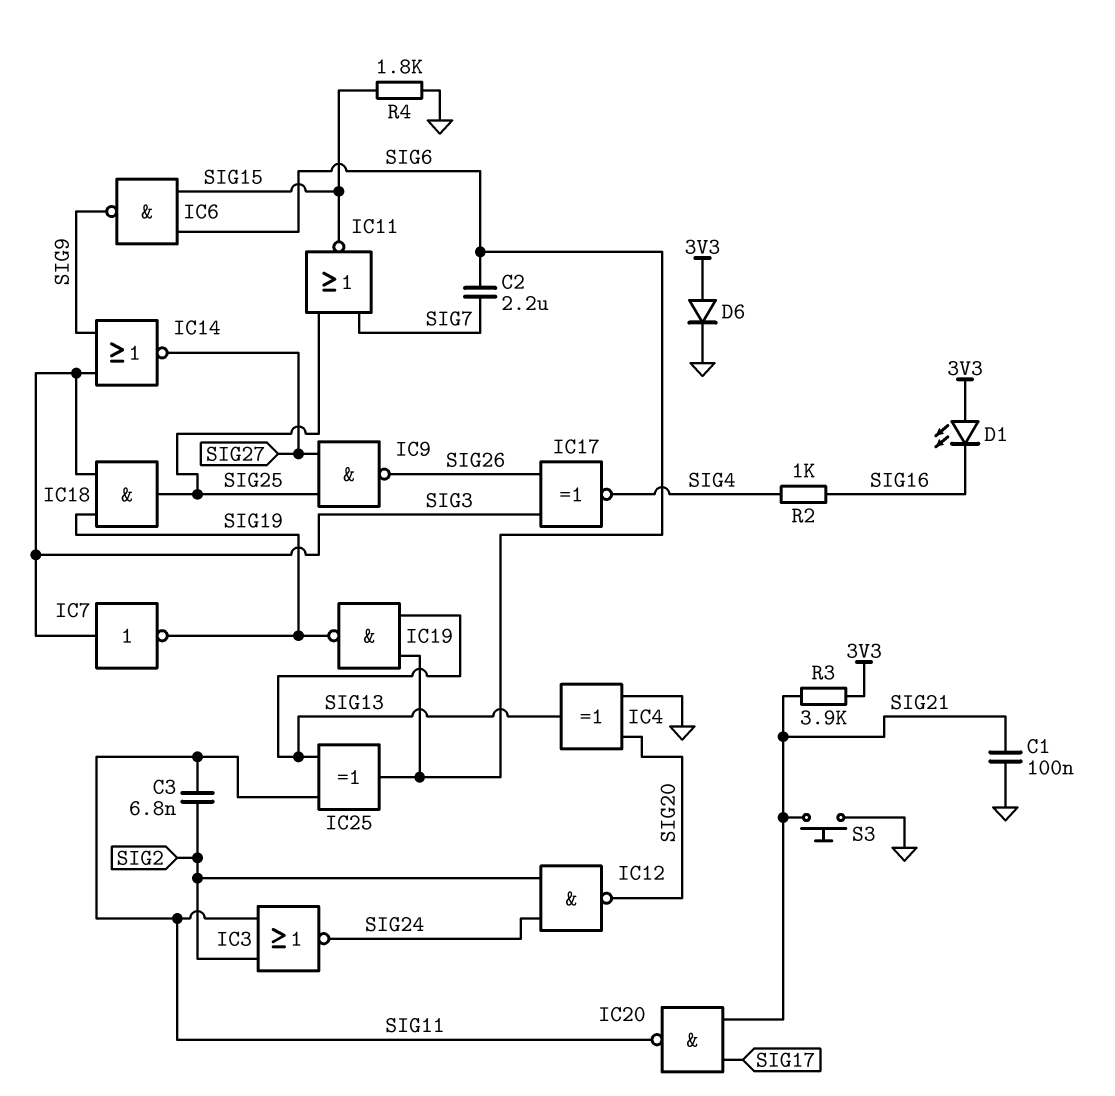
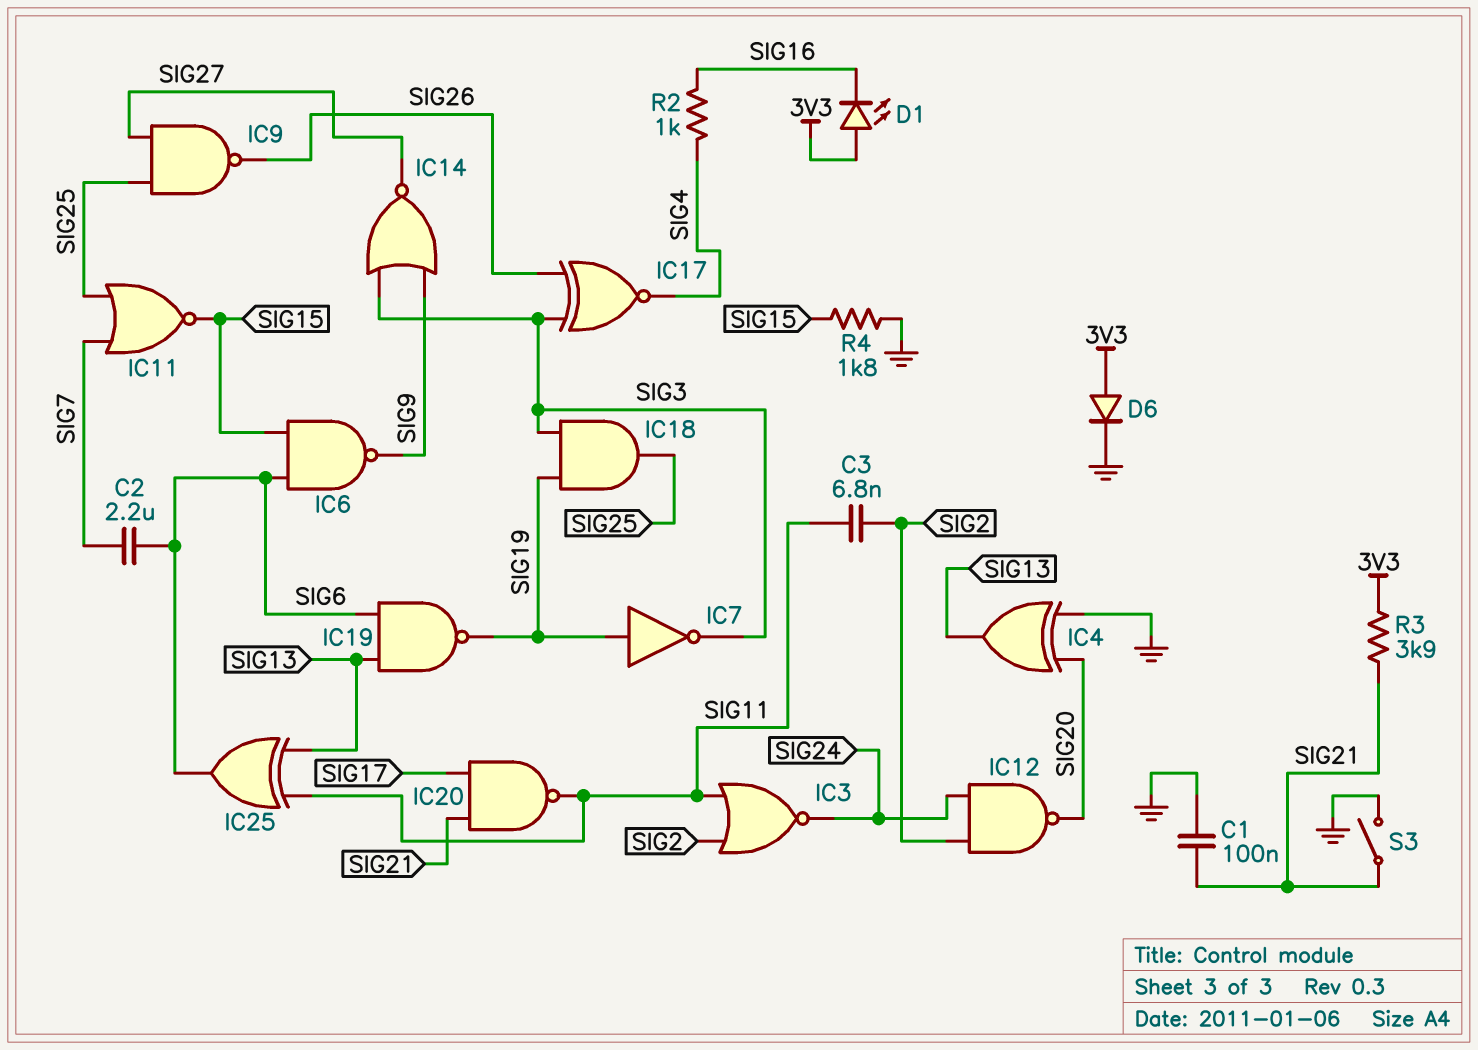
IC7: NOT (in SIG3, out SIG19) -> NOT (in SIG19, out SIG3)
S3: button (GND, SIG21) -> switch (GND, SIG21)

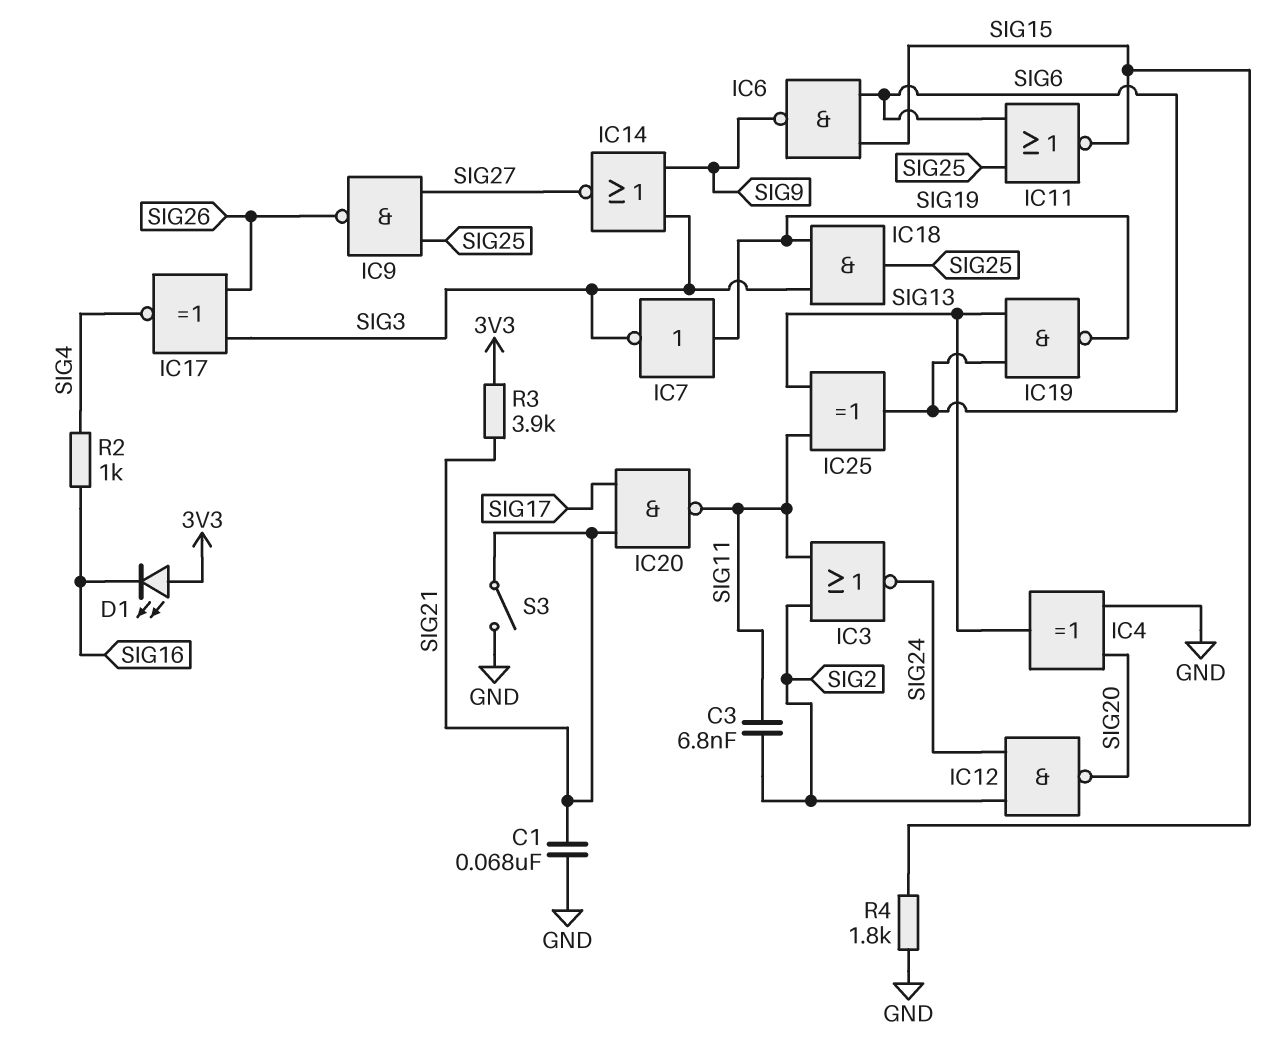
C1: 100nF (GND, SIG21) -> 68nF (GND, SIG21)
C2: 2.2uF (SIG6, SIG7) -> none
D6: diode (A 3V3, K GND) -> none
IC11: NOR (in SIG7, in SIG25, out SIG15) -> NOR (in SIG6, in SIG25, out SIG15)

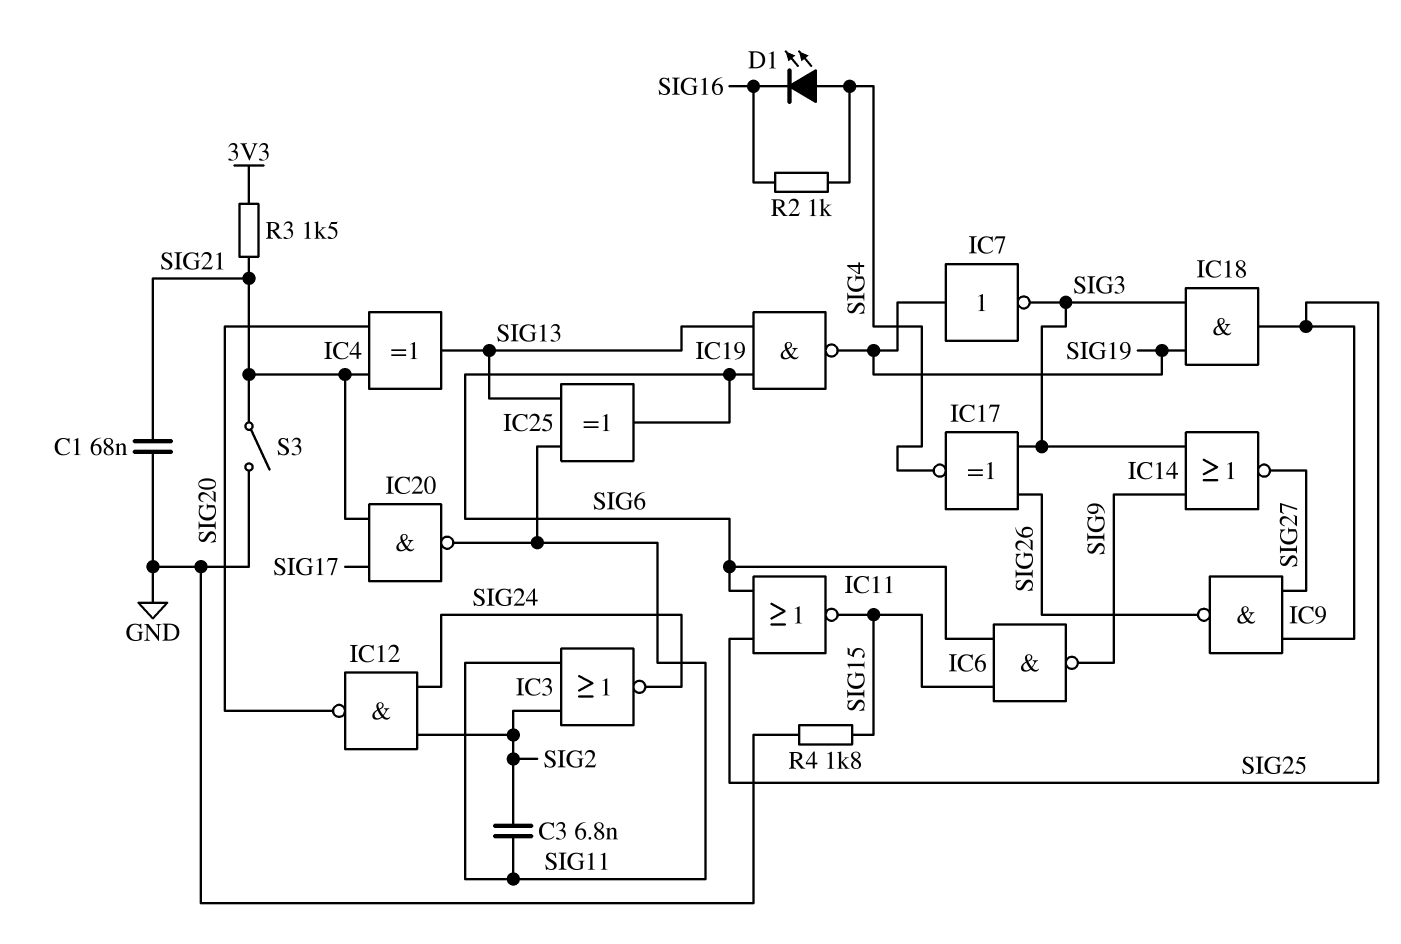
D1: LED (A 3V3, K SIG16) -> LED (A SIG4, K SIG16)
IC4: XOR (in GND, in SIG20, out SIG13) -> XOR (in SIG20, in SIG21, out SIG13)
R3: 3.9k (3V3, SIG21) -> 1.5k (3V3, SIG21)

